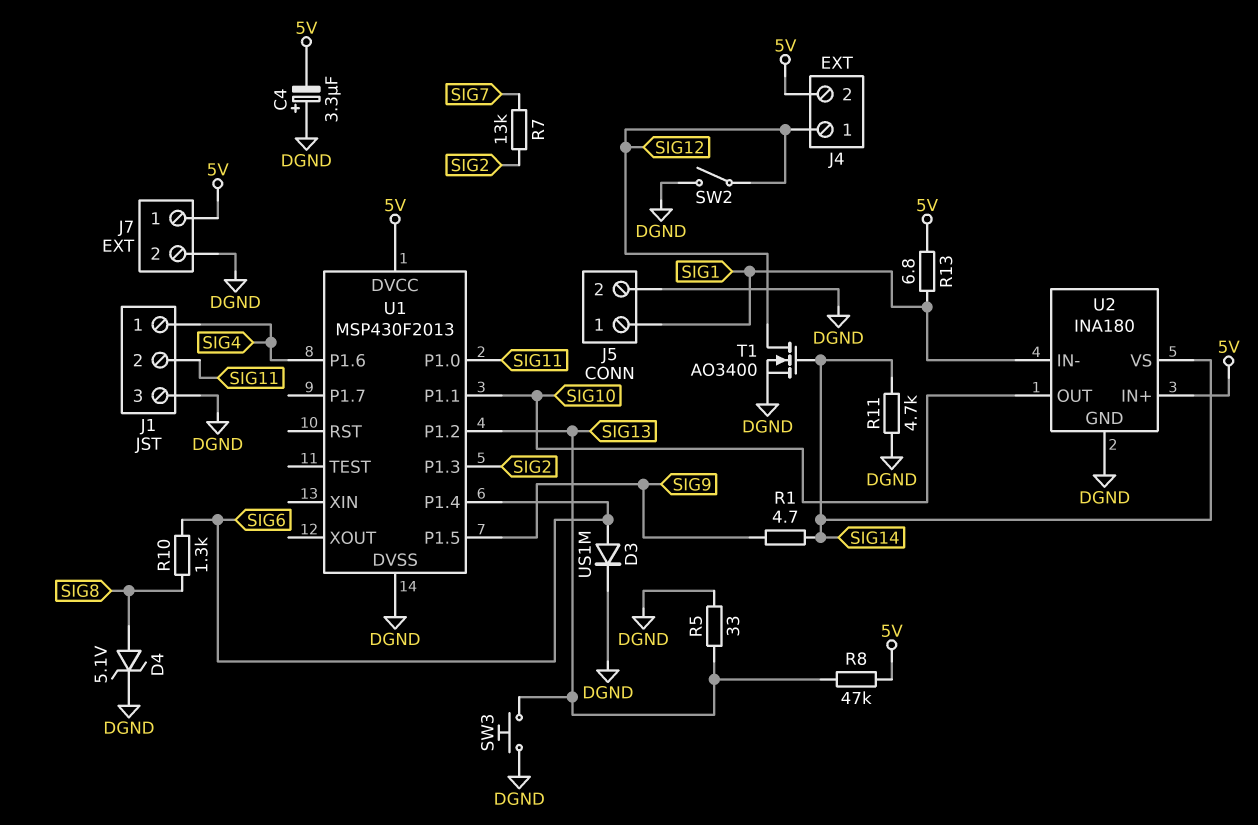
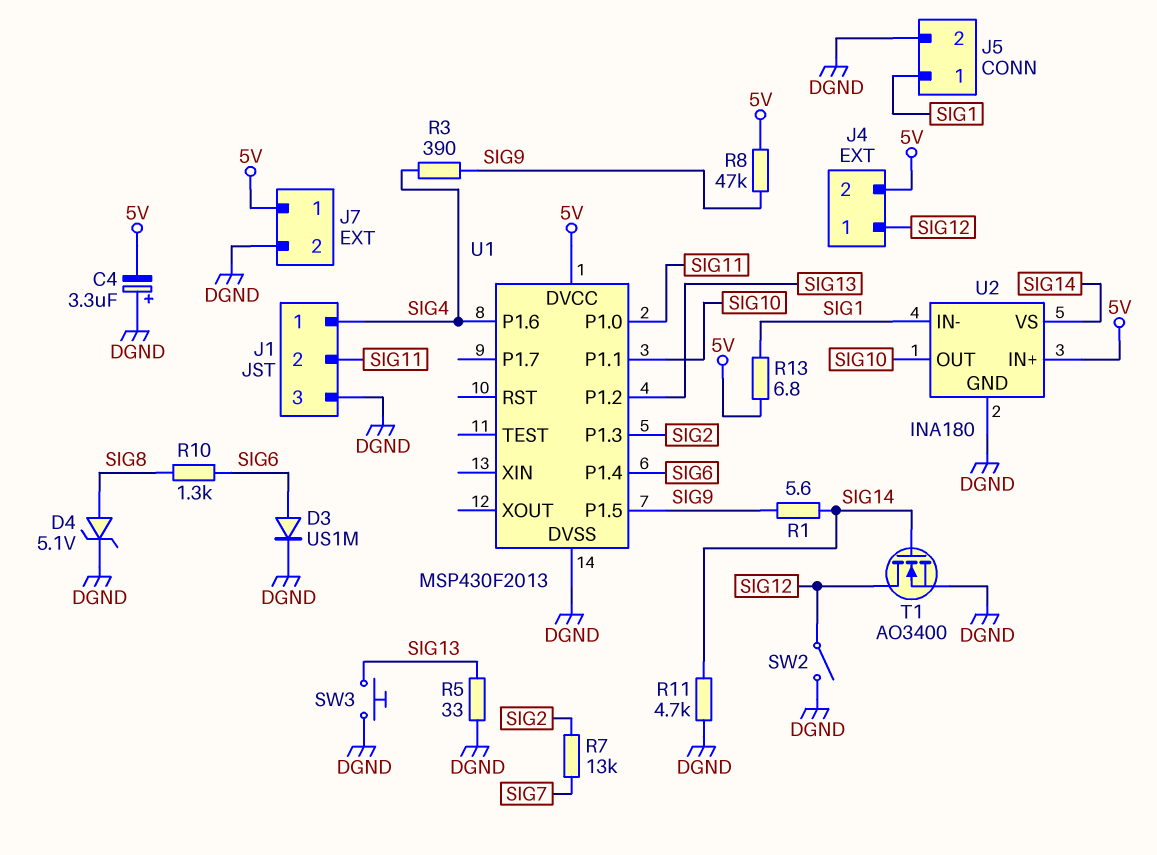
R1: 4.7 (SIG9, SIG14) -> 5.6 (SIG9, SIG14)
R3: none -> 390 (SIG4, SIG9)
R8: 47k (5V, SIG13) -> 47k (5V, SIG9)

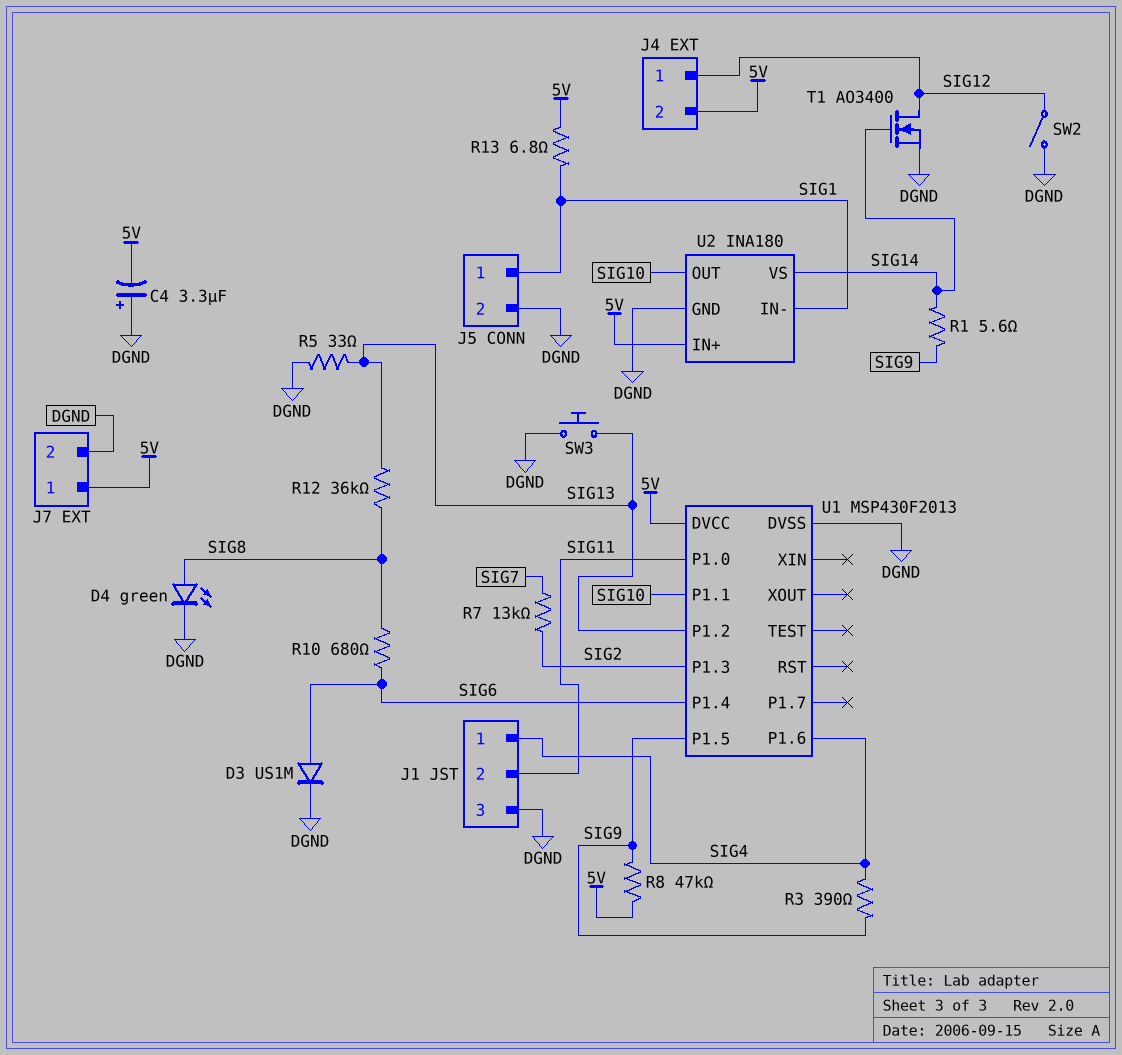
D4: zener 5.1V (A SIG8, K DGND) -> LED green (A SIG8, K DGND)
R10: 1.3k (SIG6, SIG8) -> 680 (SIG6, SIG8)
R11: 4.7k (DGND, SIG14) -> none
R12: none -> 36k (SIG8, SIG13)

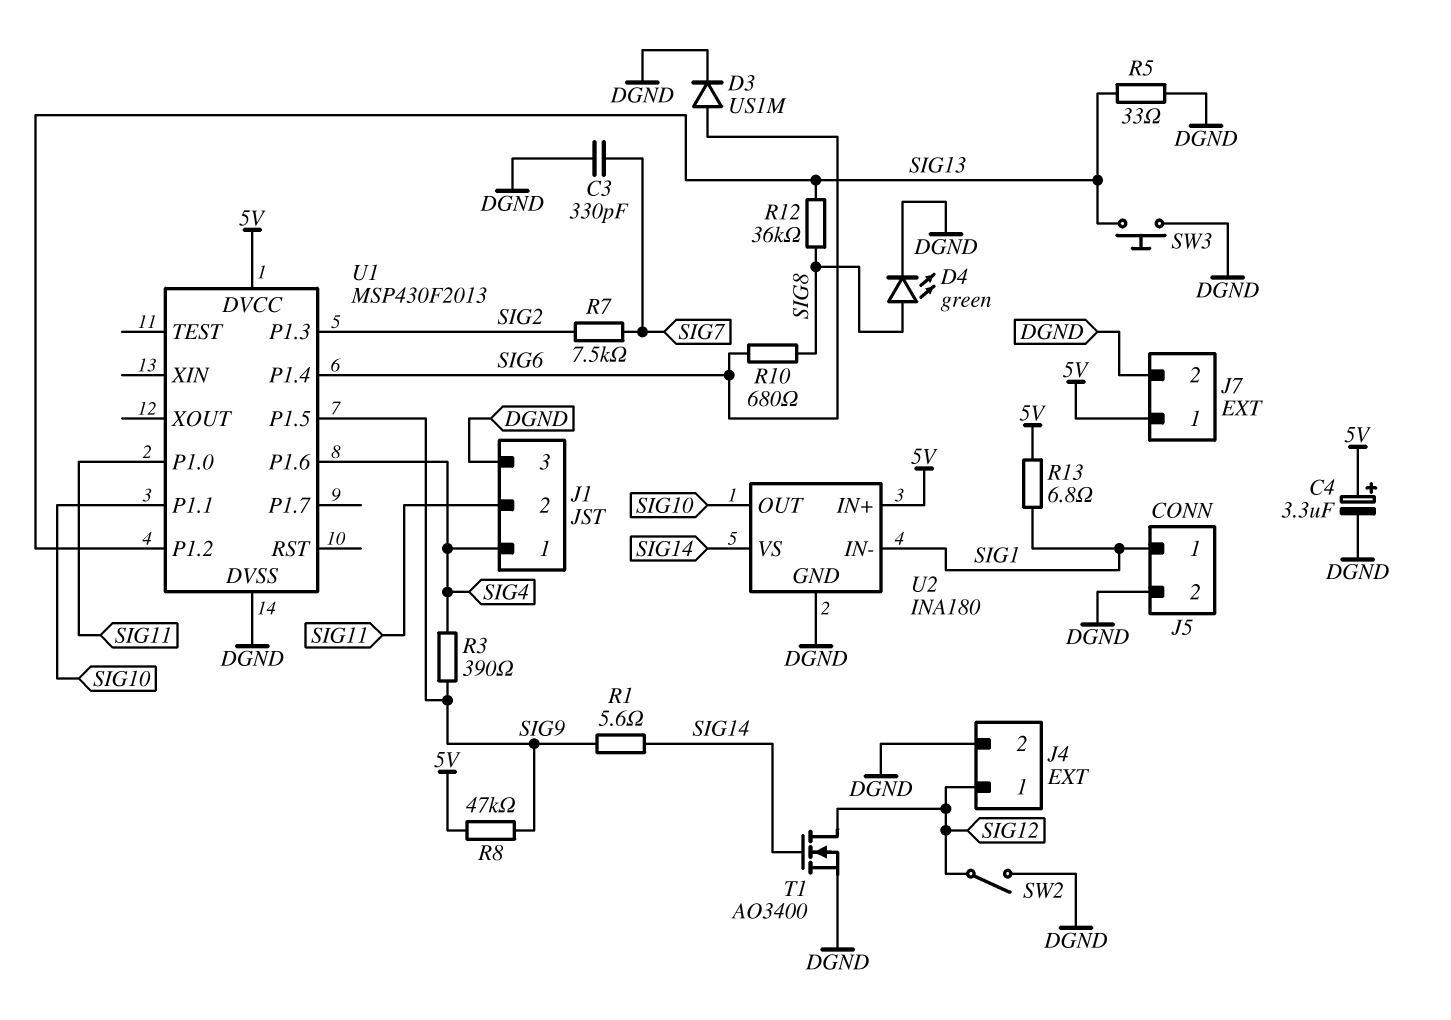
C3: none -> 330pF (DGND, SIG7)
C4: 3.3uF (plus DGND, minus 5V) -> 3.3uF (plus 5V, minus DGND)
J4 pin 2: 5V -> DGND
R7: 13k (SIG2, SIG7) -> 7.5k (SIG2, SIG7)

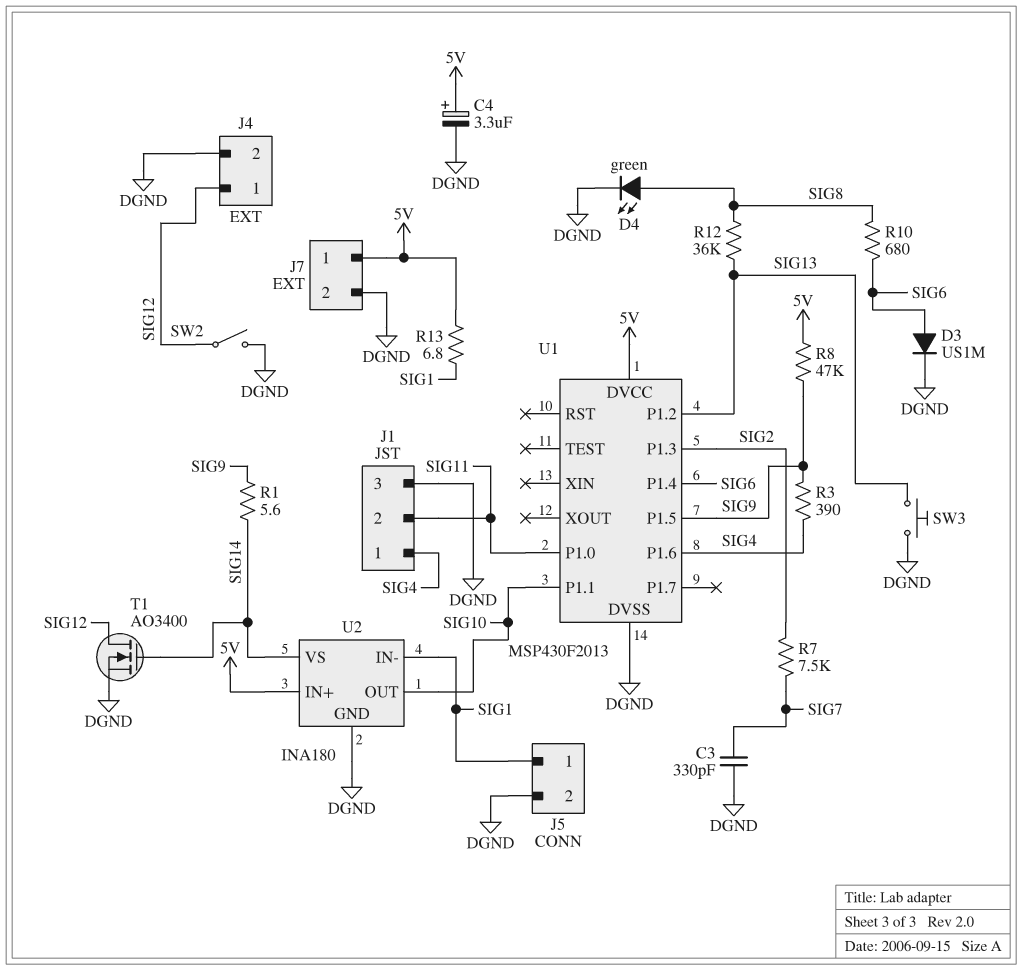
R5: 33 (DGND, SIG13) -> none

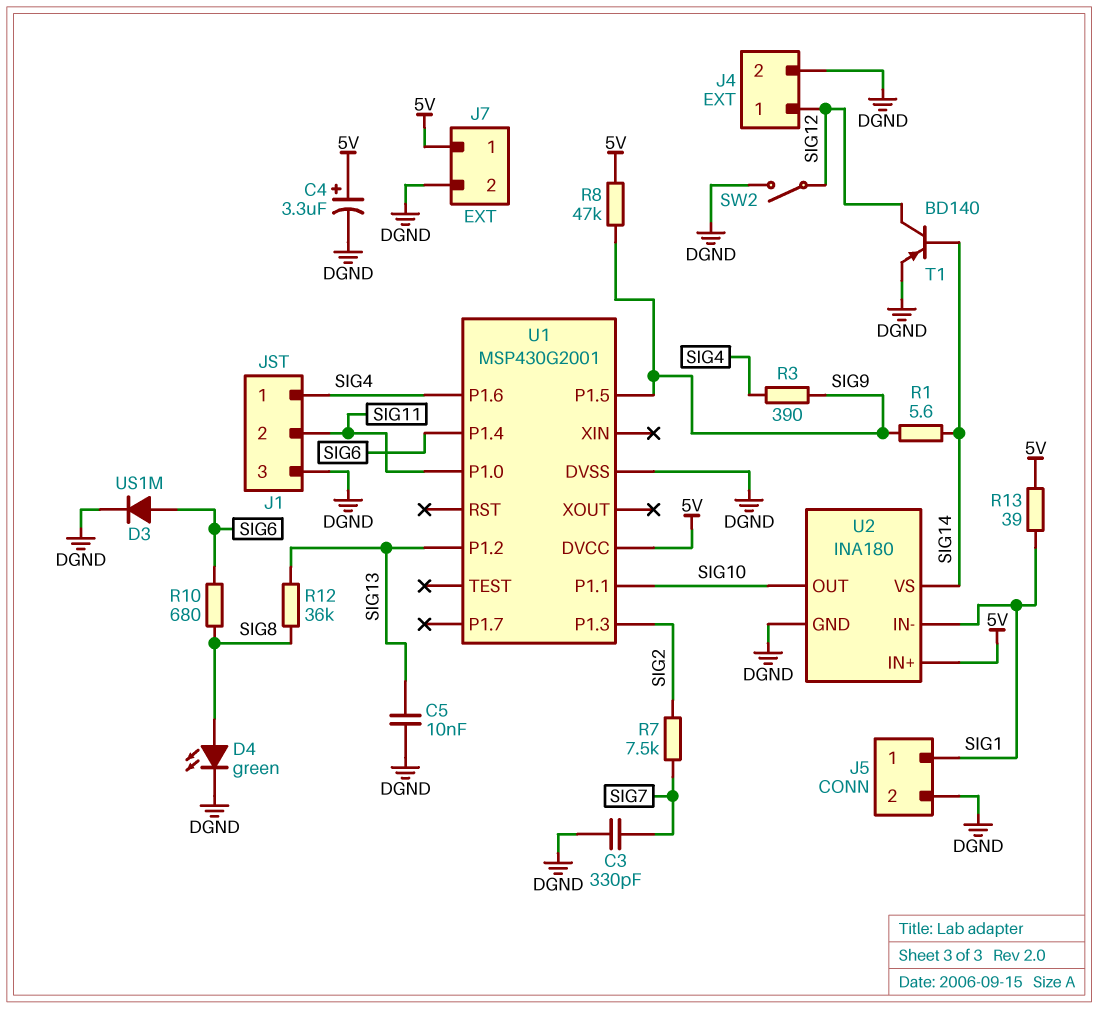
C5: none -> 10nF (DGND, SIG13)
R13: 6.8 (5V, SIG1) -> 39 (5V, SIG1)
SW3: button (DGND, SIG13) -> none
T1: NMOS AO3400 (G SIG14, D SIG12, S DGND) -> PNP BD140 (B SIG14, C SIG12, E DGND)
U1: MSP430F2013 -> MSP430G2001

